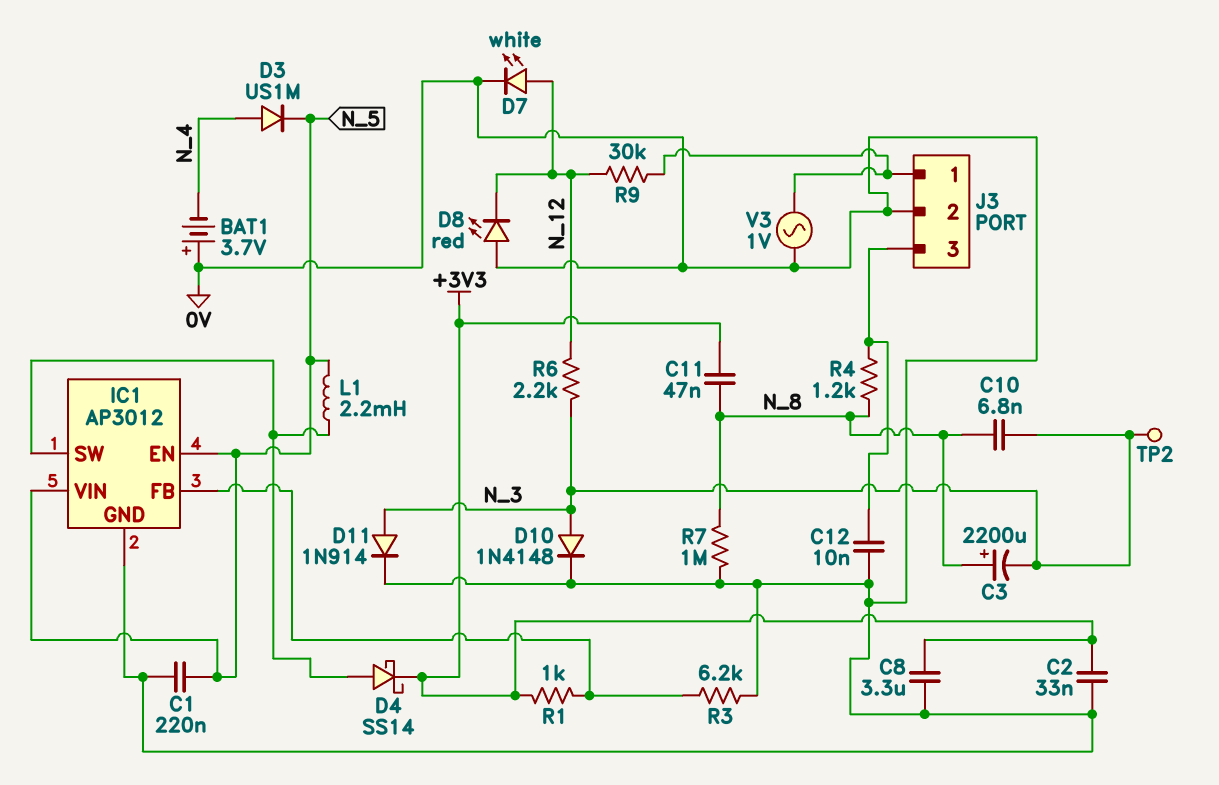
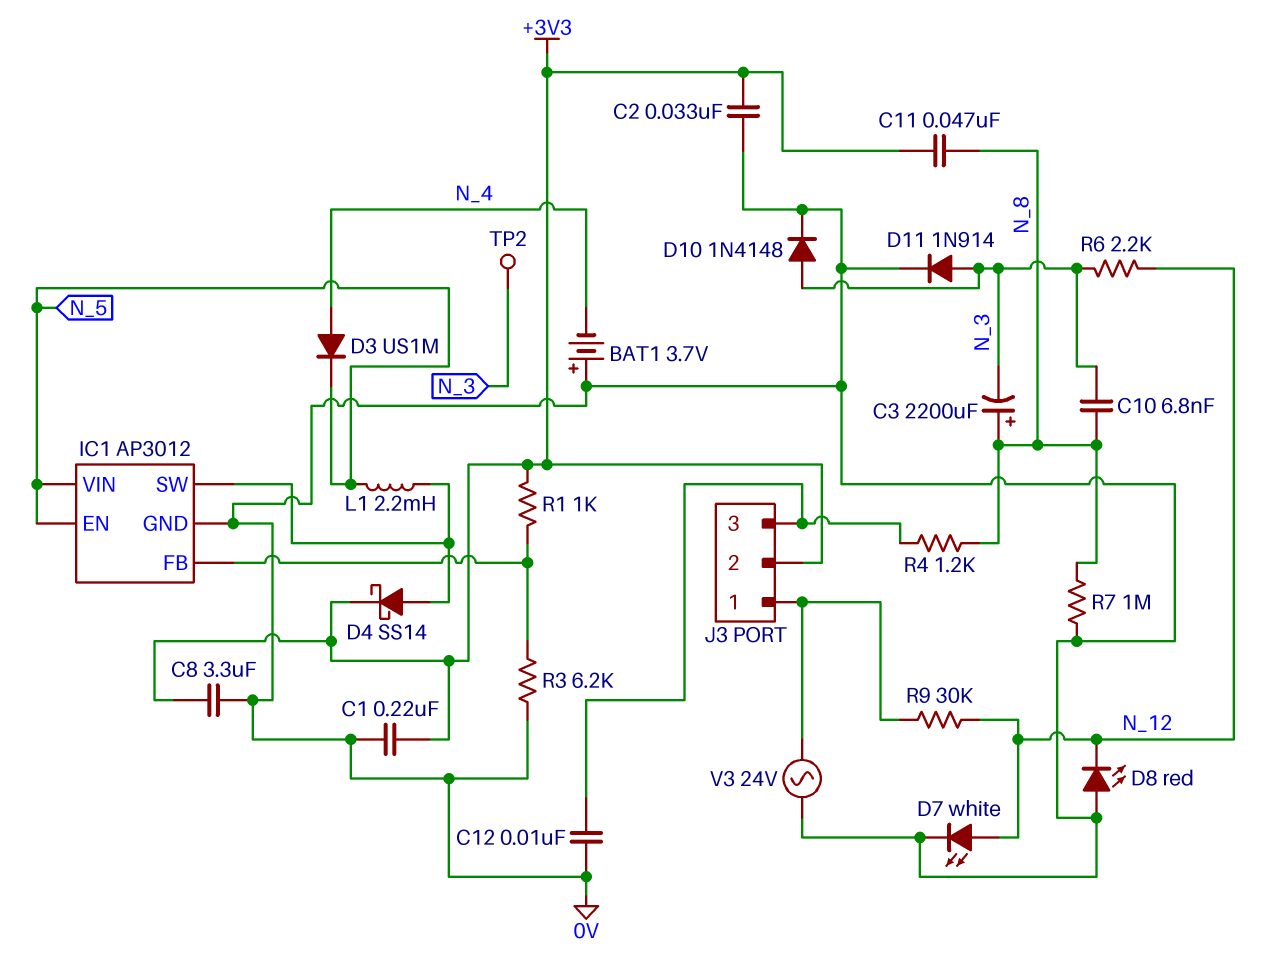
C1: 220nF (0V, N_5) -> 220nF (+3V3, 0V)
J3 pin 2: 0V -> +3V3
V3: AC 1V (0V, J3/1) -> AC 24V (0V, J3/1)

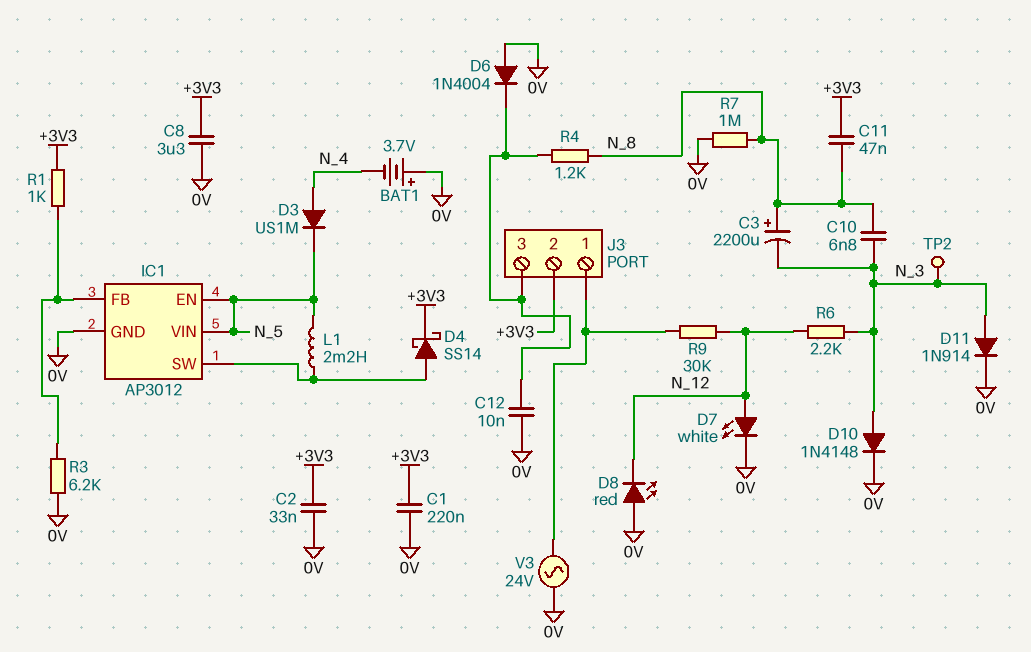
D6: none -> diode 1N4004 (A 0V, K J3/3)

